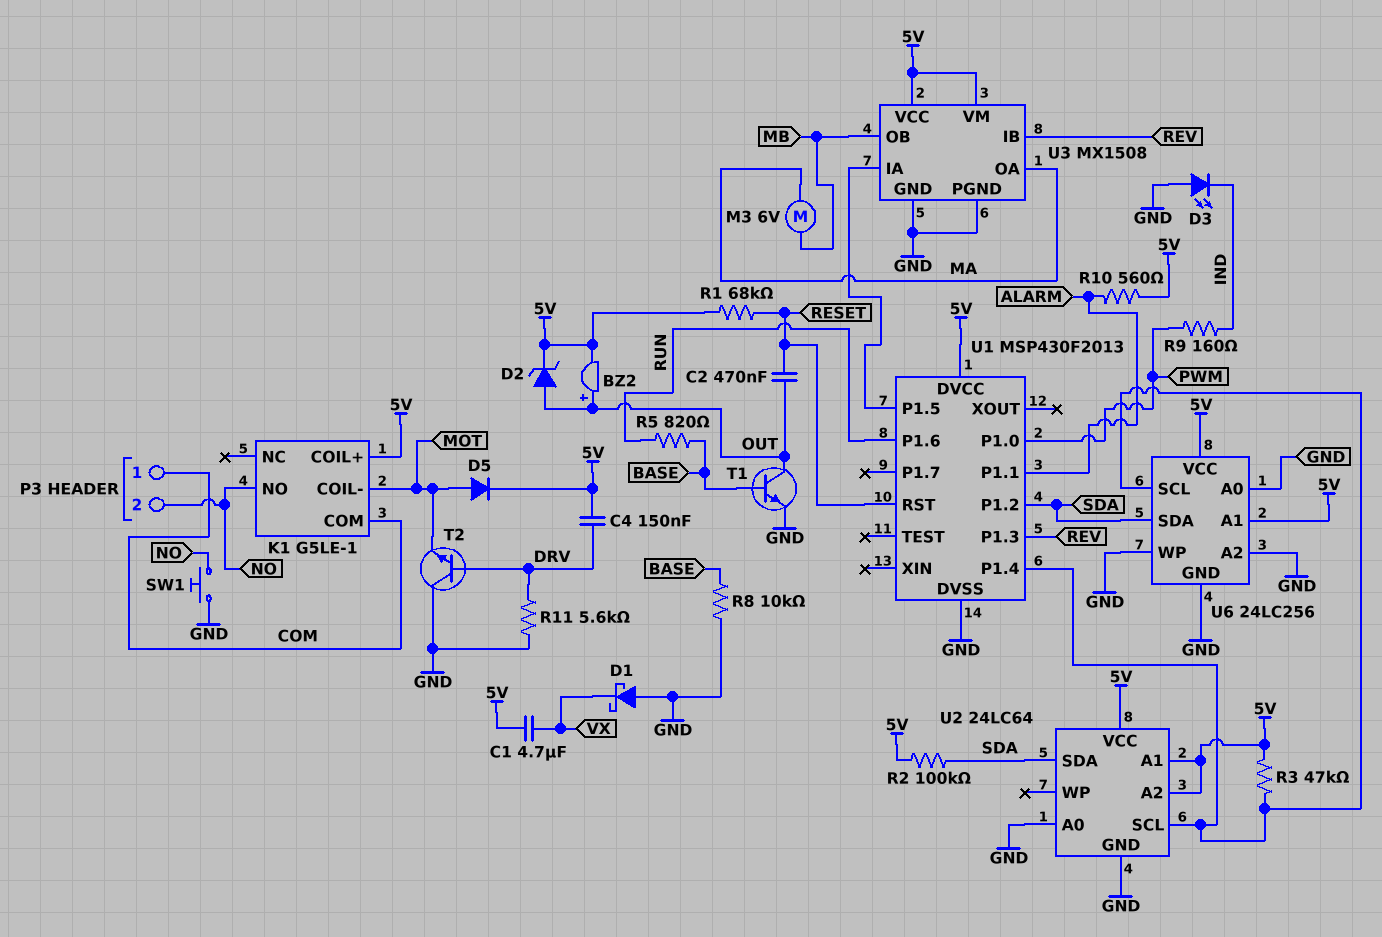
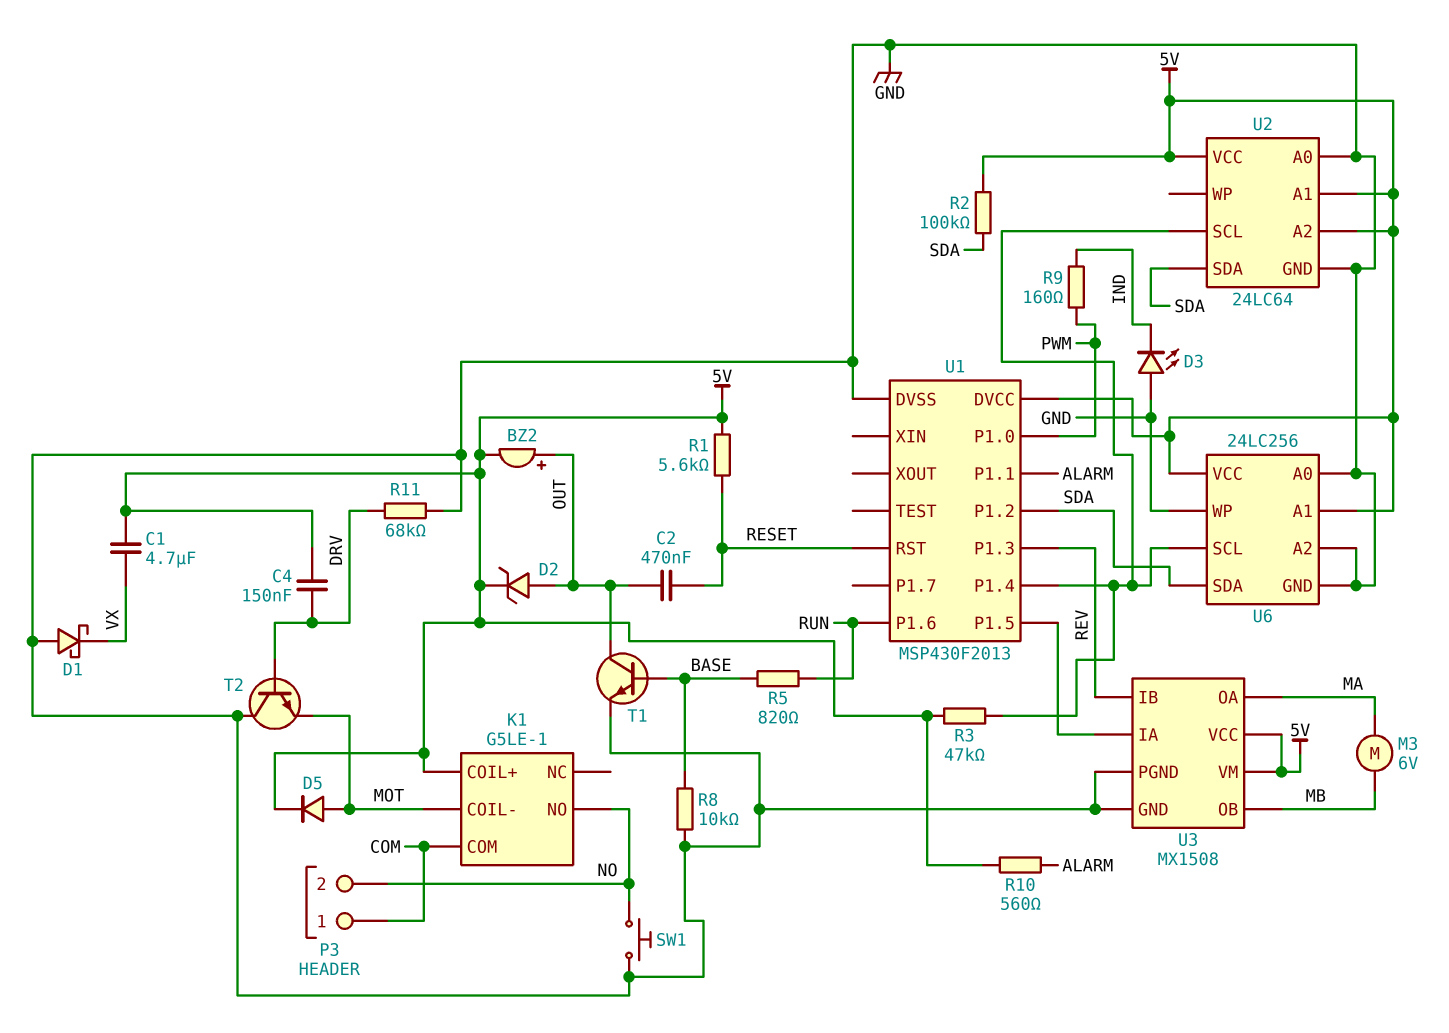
R1: 68k (5V, RESET) -> 5.6k (5V, RESET)
R11: 5.6k (DRV, GND) -> 68k (DRV, GND)

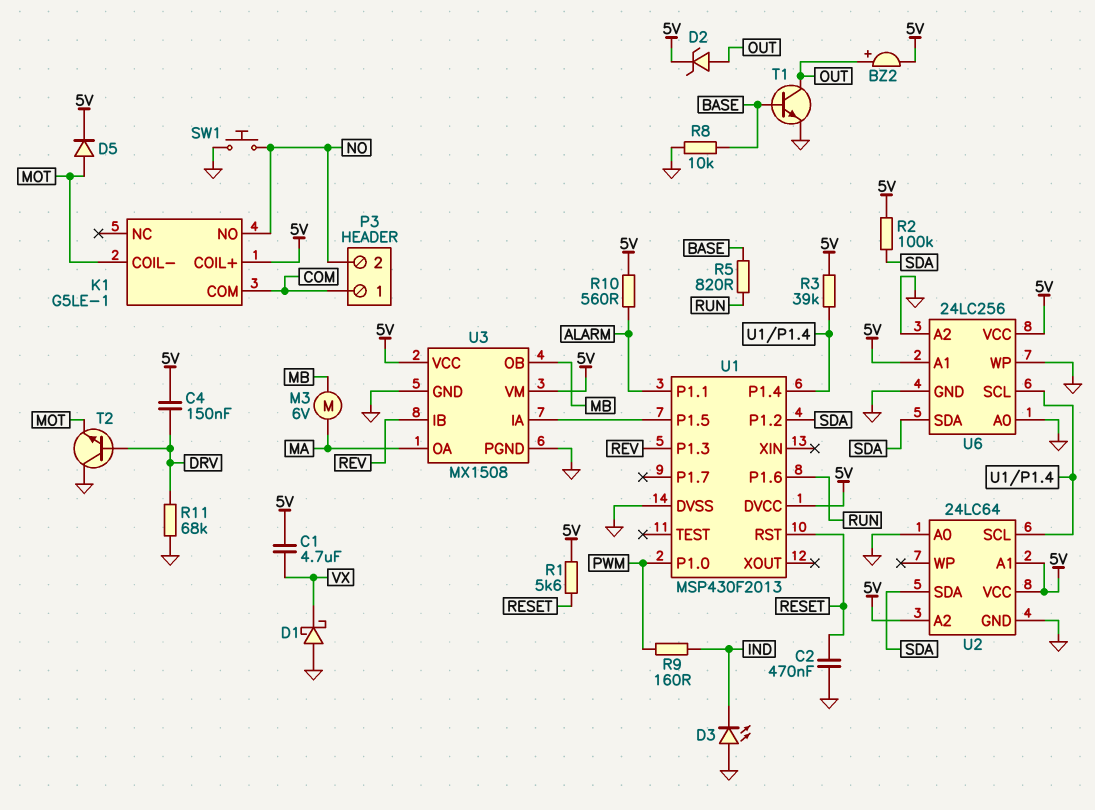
C2: 470nF (OUT, RESET) -> 470nF (GND, RESET)
R3: 47k (5V, U1/P1.4) -> 39k (5V, U1/P1.4)

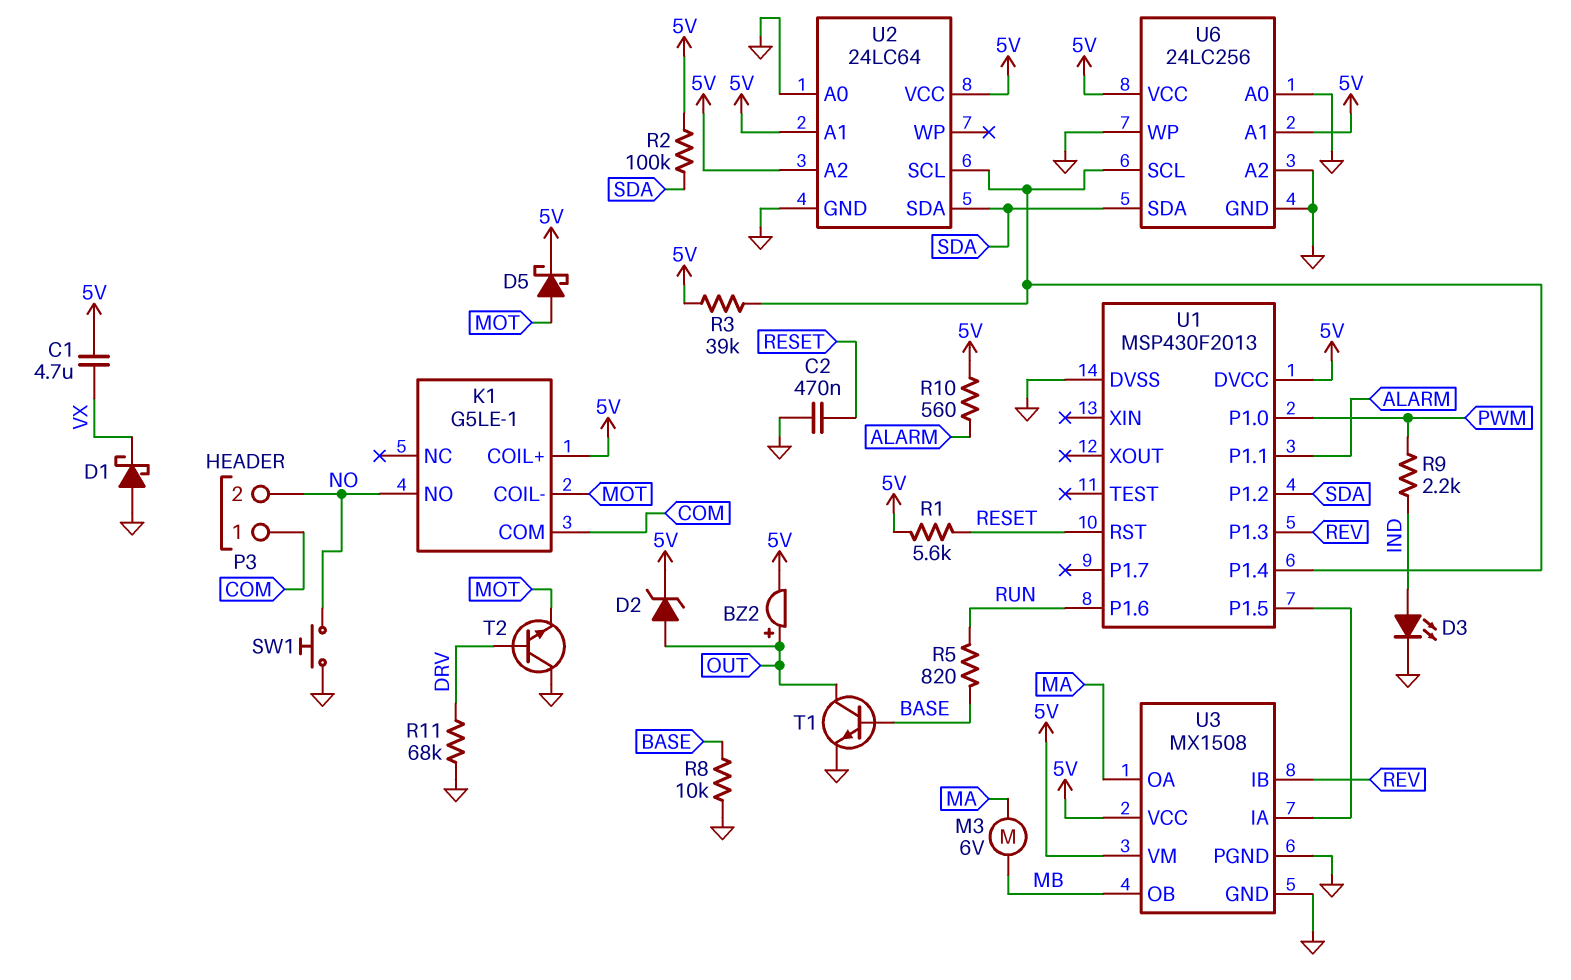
C4: 150nF (5V, DRV) -> none
D3: LED (A GND, K IND) -> LED (A IND, K GND)
D5: diode (A MOT, K 5V) -> schottky (A MOT, K 5V)
R9: 160 (IND, PWM) -> 2.2k (IND, PWM)

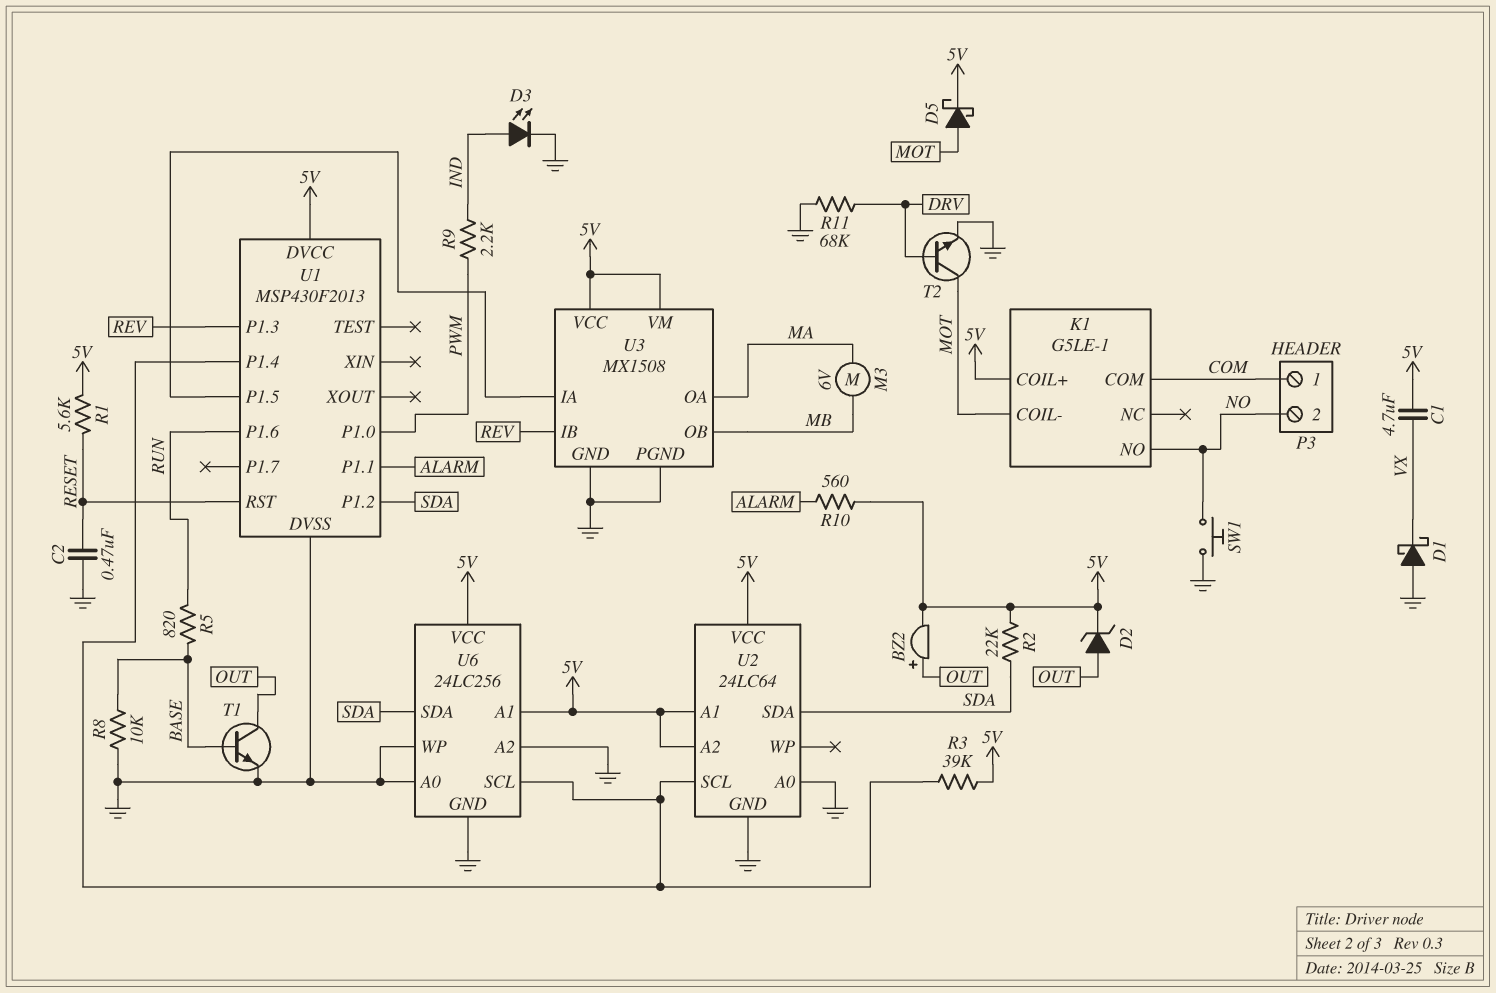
R2: 100k (5V, SDA) -> 22k (5V, SDA)
T2: NPN (B DRV, C GND, E MOT) -> NPN (B DRV, C MOT, E GND)

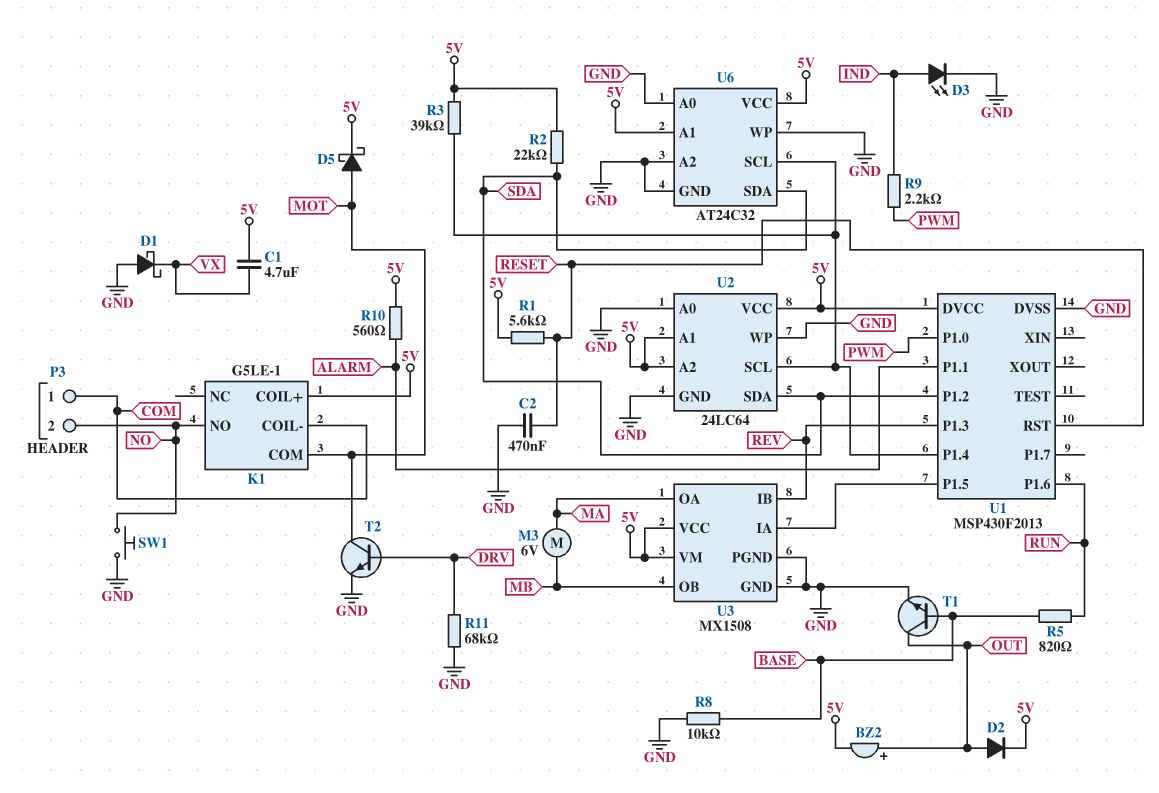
D2: zener (A OUT, K 5V) -> diode (A OUT, K 5V)
K1 pin COIL-: MOT -> COM
K1 pin COM: COM -> MOT
U2 pin WP: none -> GND
U6: 24LC256 -> AT24C32

